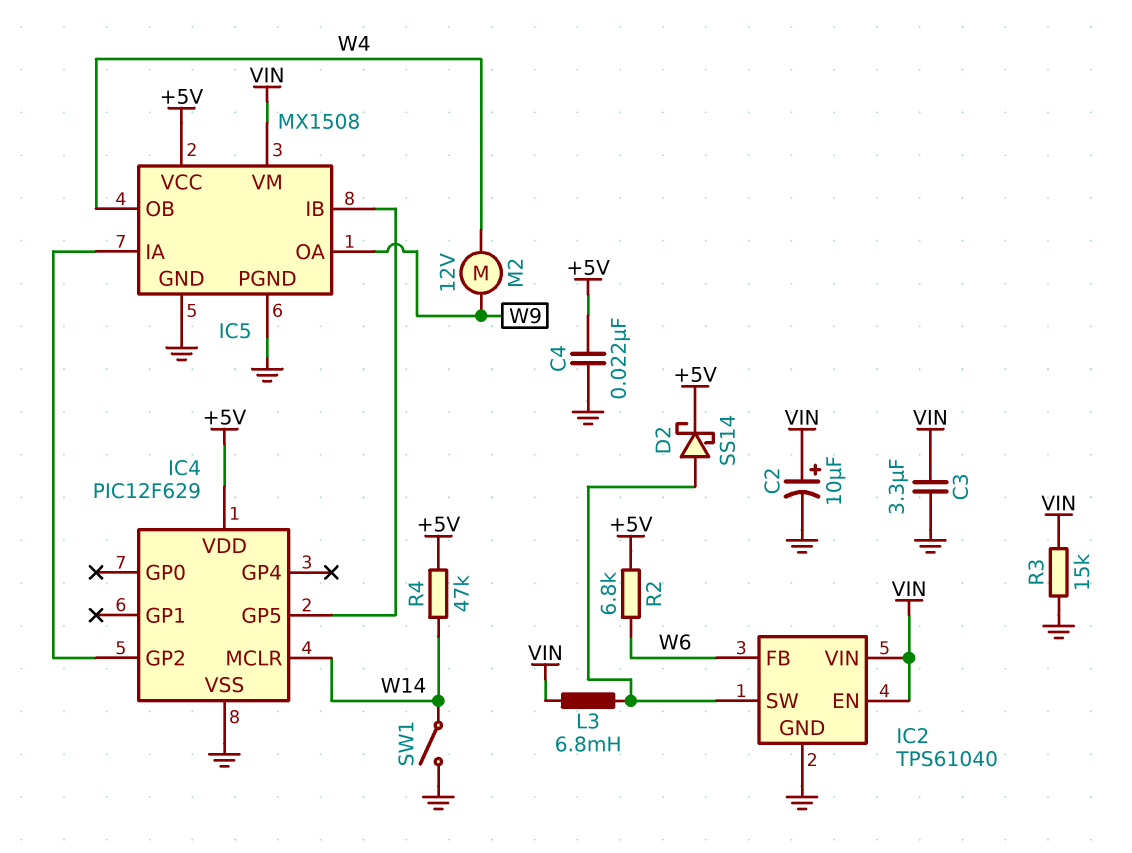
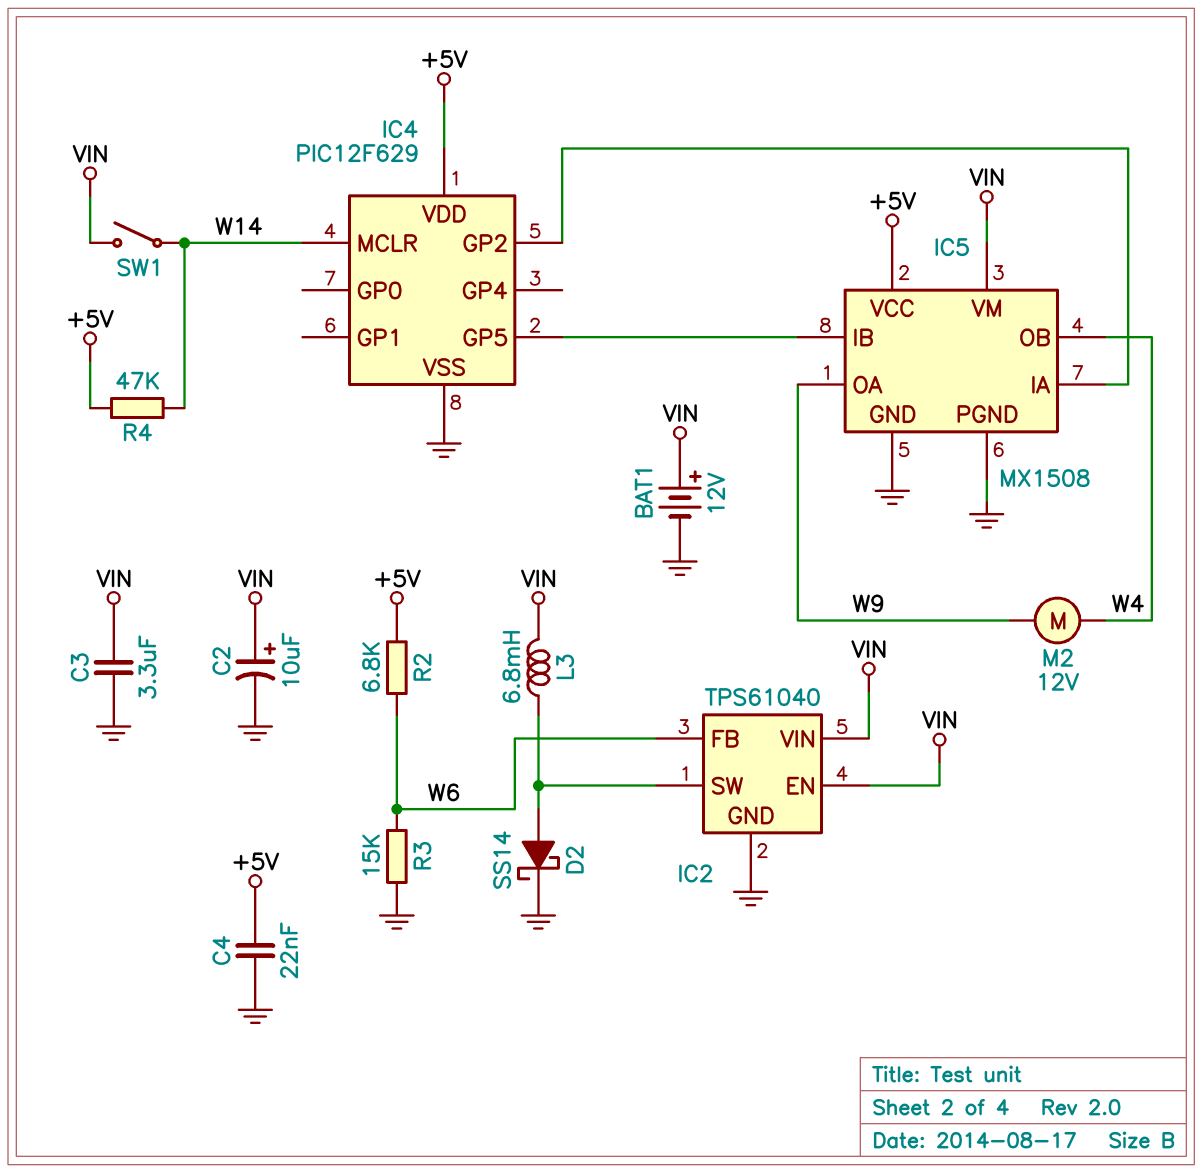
BAT1: none -> 12V (plus VIN, minus GND)
D2: schottky SS14 (A IC2/SW, K +5V) -> schottky SS14 (A IC2/SW, K GND)
R3: 15k (GND, VIN) -> 15k (GND, W6)
SW1: switch (GND, W14) -> switch (VIN, W14)

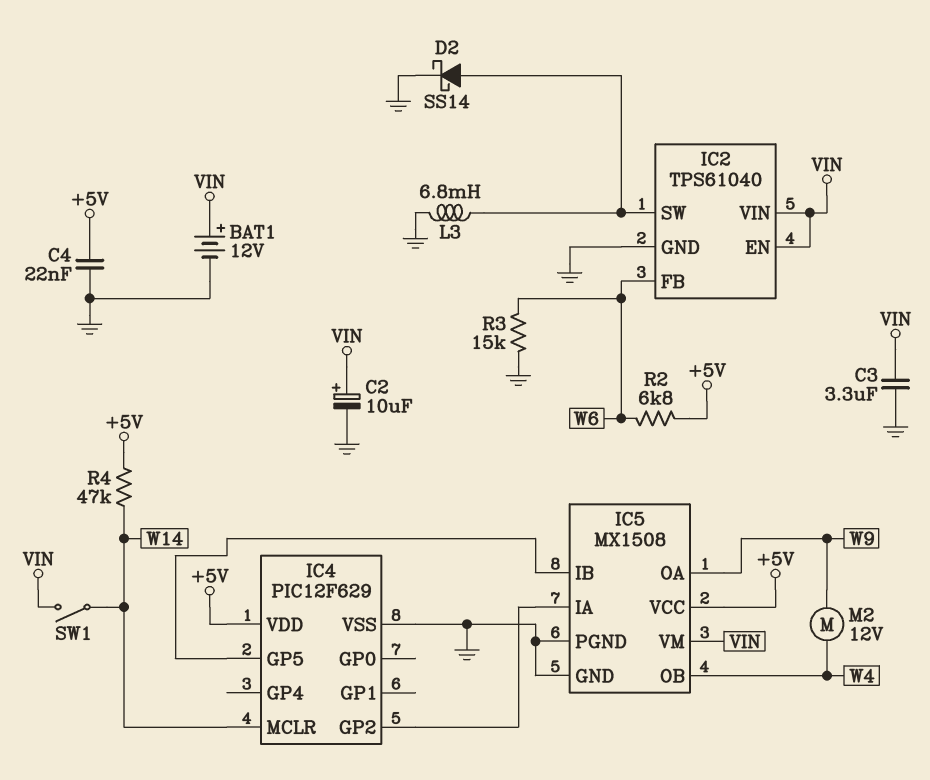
L3: 6.8mH (IC2/SW, VIN) -> 6.8mH (GND, IC2/SW)

